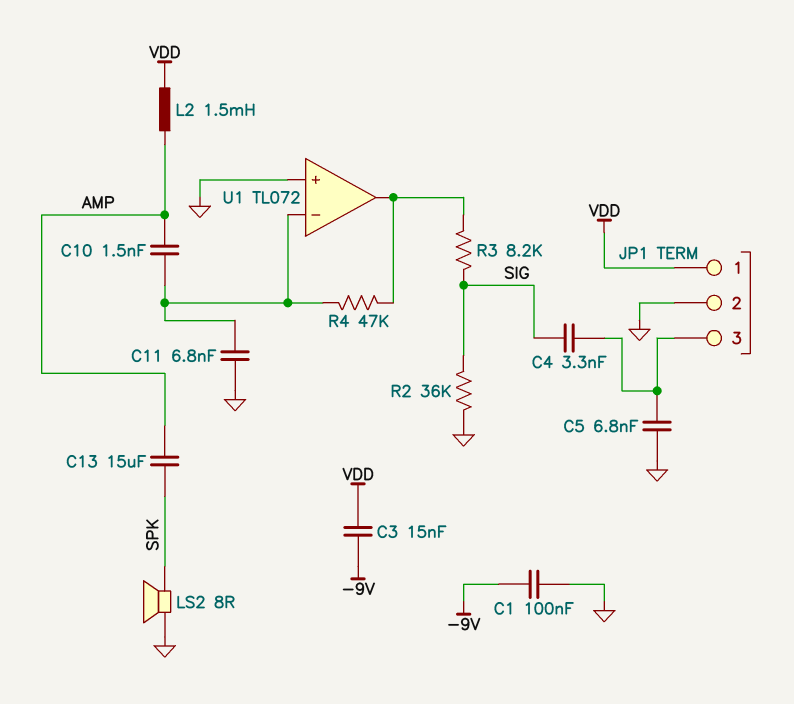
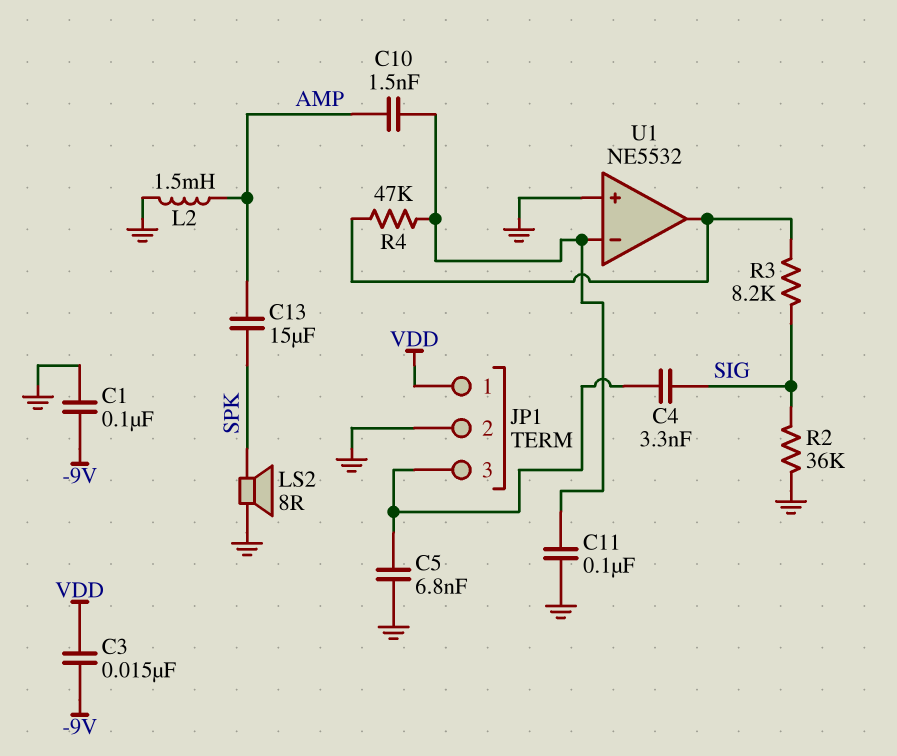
C11: 6.8nF (GND, U1/in-) -> 100nF (GND, U1/in-)
L2: 1.5mH (AMP, VDD) -> 1.5mH (AMP, GND)
U1: TL072 -> NE5532

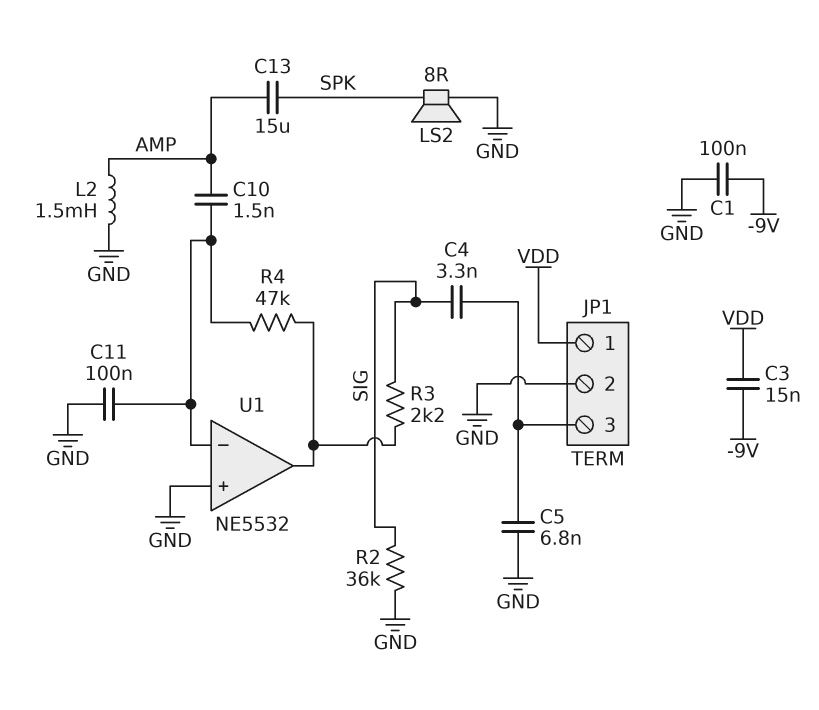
R3: 8.2k (SIG, U1/out) -> 2.2k (SIG, U1/out)

